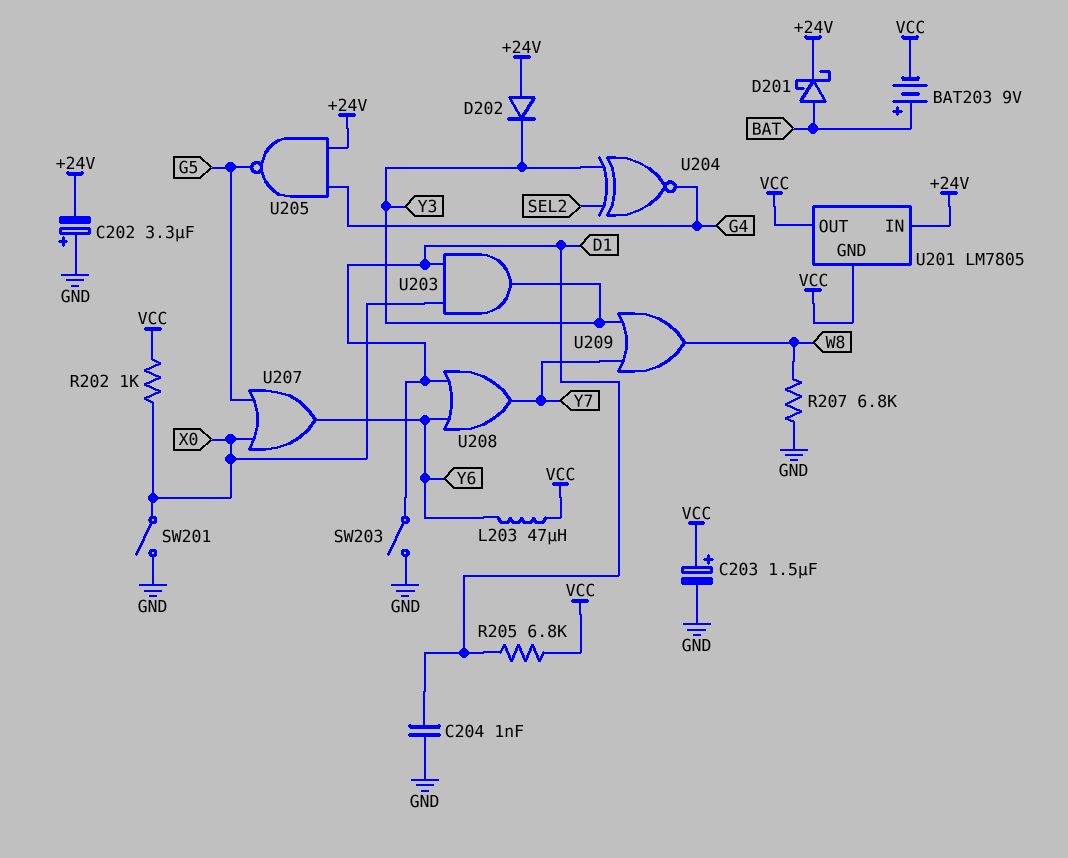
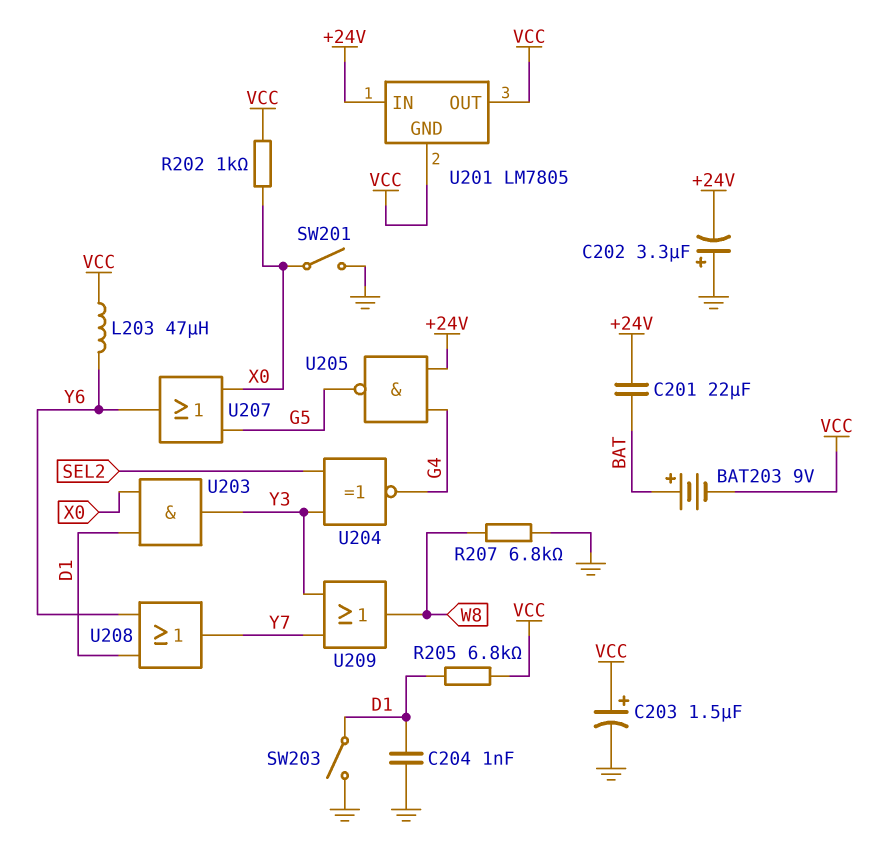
C201: none -> 22uF (+24V, BAT)
D201: schottky (A BAT, K +24V) -> none
D202: diode (A +24V, K Y3) -> none

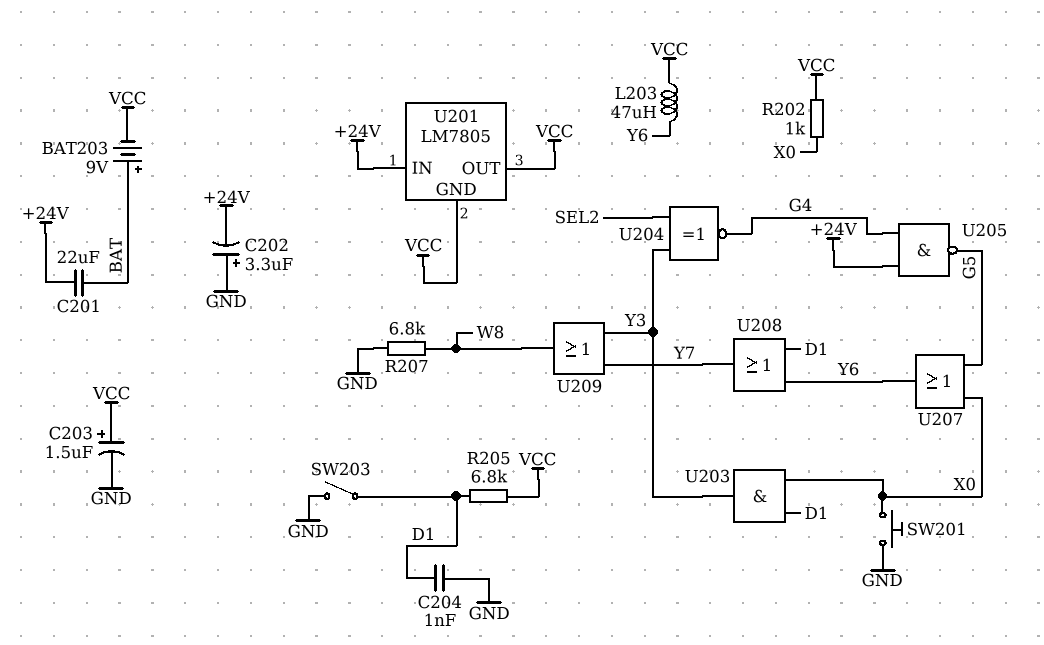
SW201: switch (GND, X0) -> button (GND, X0)

